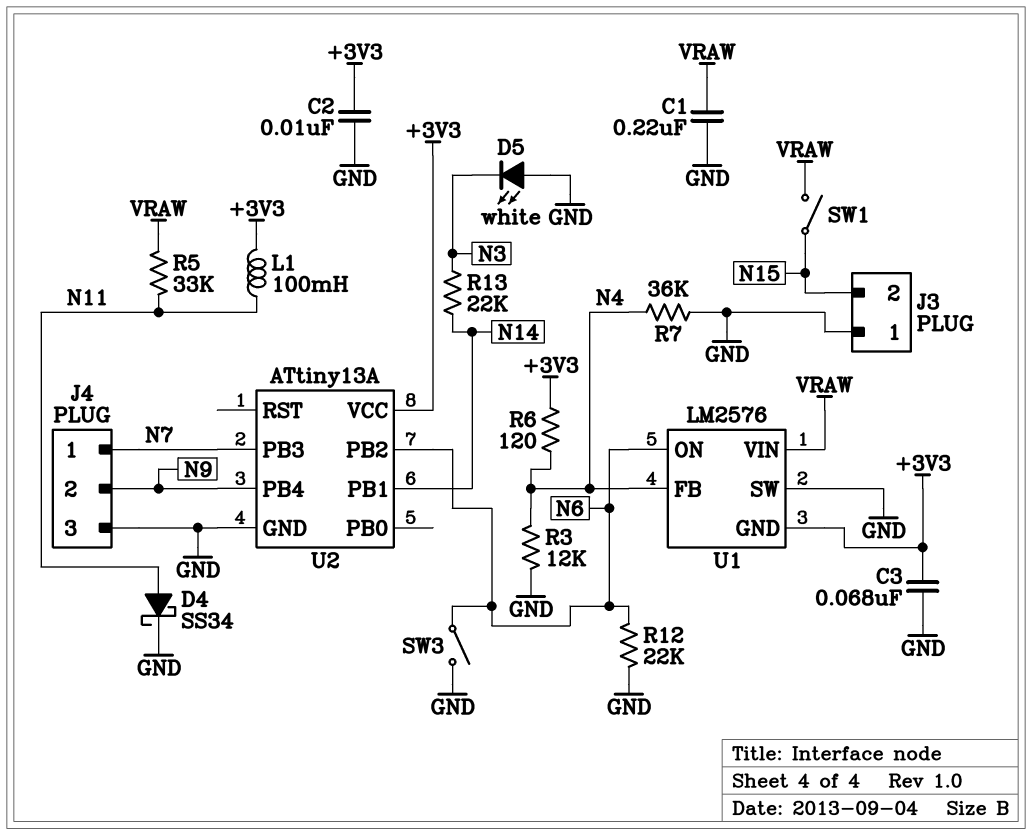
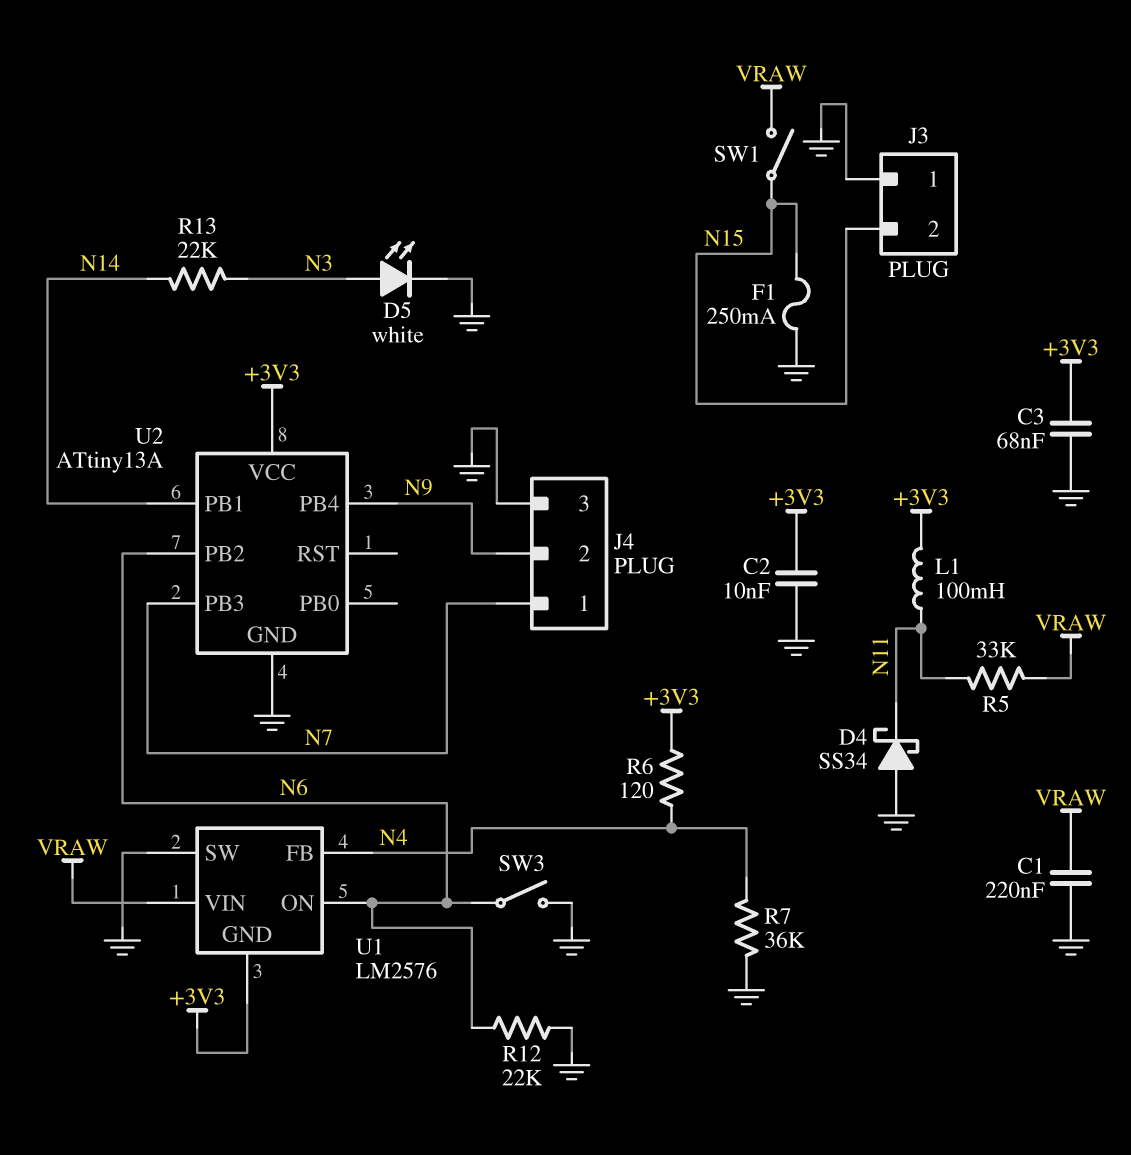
D4: schottky SS34 (A N11, K GND) -> schottky SS34 (A GND, K N11)
D5: LED white (A GND, K N3) -> LED white (A N3, K GND)
F1: none -> 250mA (GND, N15)
R3: 12k (GND, N4) -> none

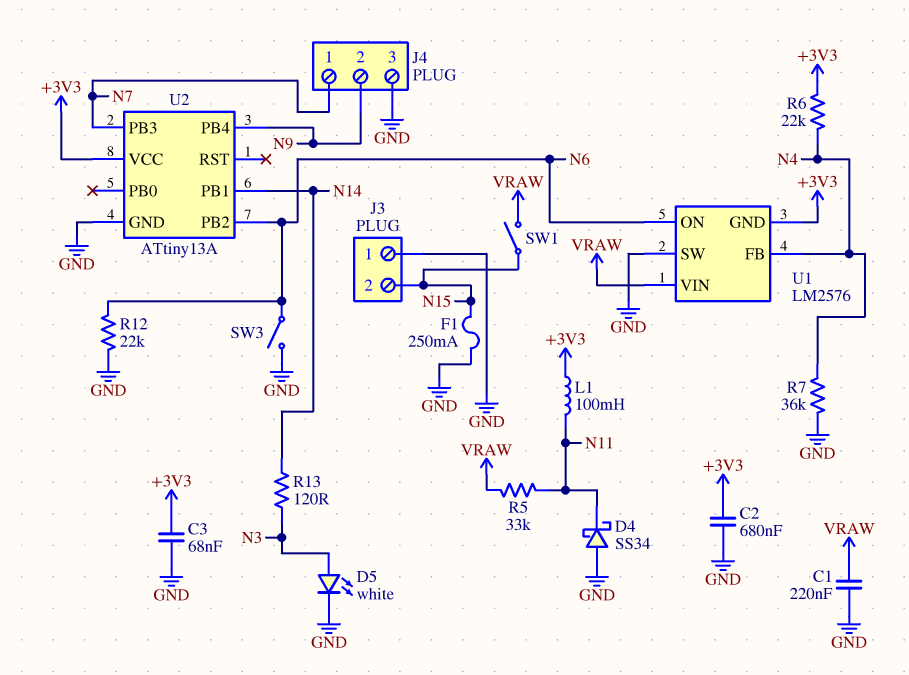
C2: 10nF (+3V3, GND) -> 680nF (+3V3, GND)
R6: 120 (+3V3, N4) -> 22k (+3V3, N4)
R13: 22k (N3, N14) -> 120 (N3, N14)

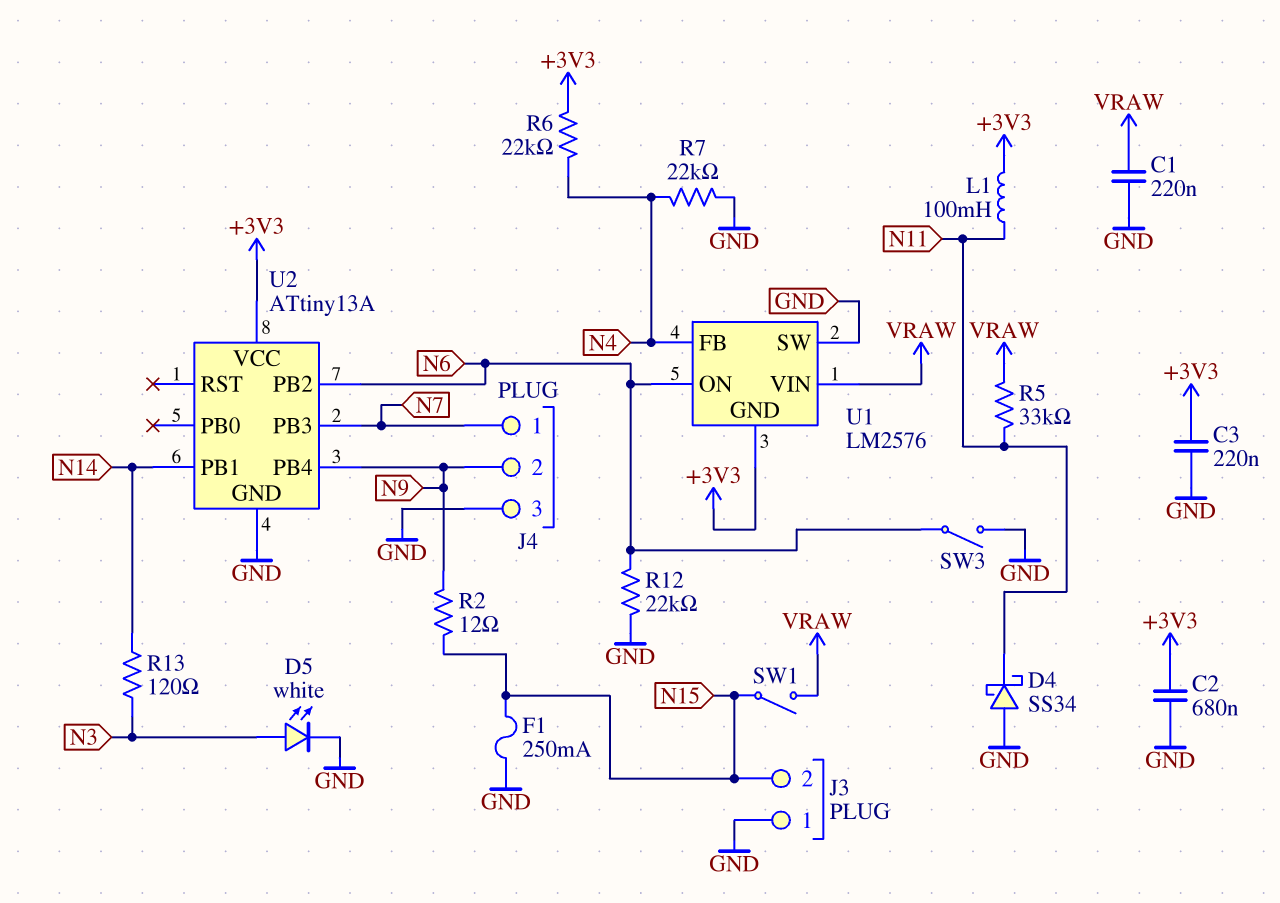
C3: 68nF (+3V3, GND) -> 220nF (+3V3, GND)
R2: none -> 12 (N9, N15)
R7: 36k (GND, N4) -> 22k (GND, N4)

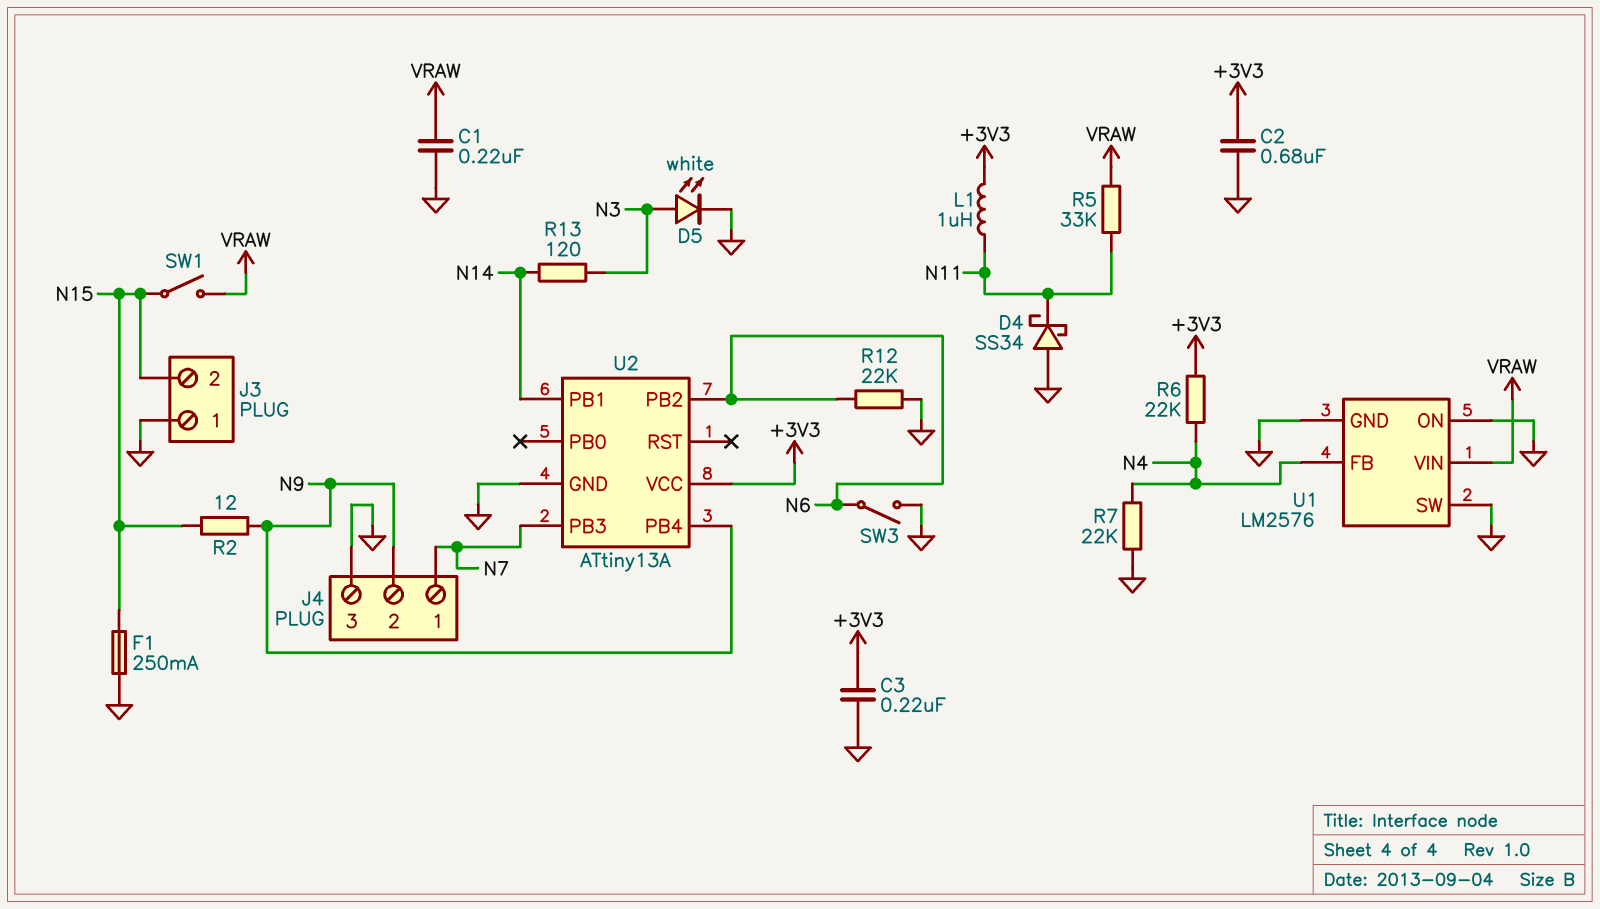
L1: 100mH (+3V3, N11) -> 1uH (+3V3, N11)
U1 pin GND: +3V3 -> GND
U1 pin ON: N6 -> GND

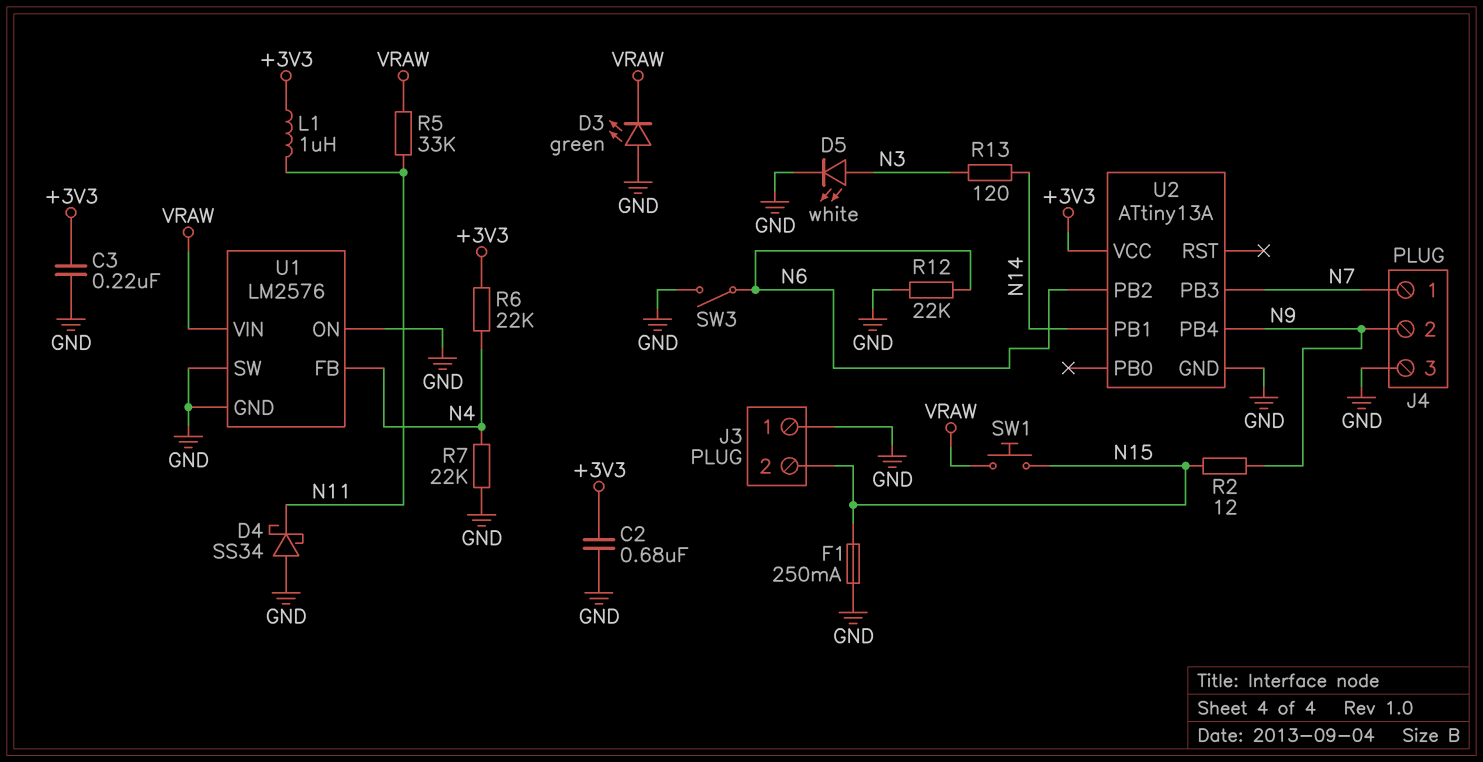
C1: 220nF (GND, VRAW) -> none
D3: none -> LED green (A GND, K VRAW)
SW1: switch (N15, VRAW) -> button (N15, VRAW)

